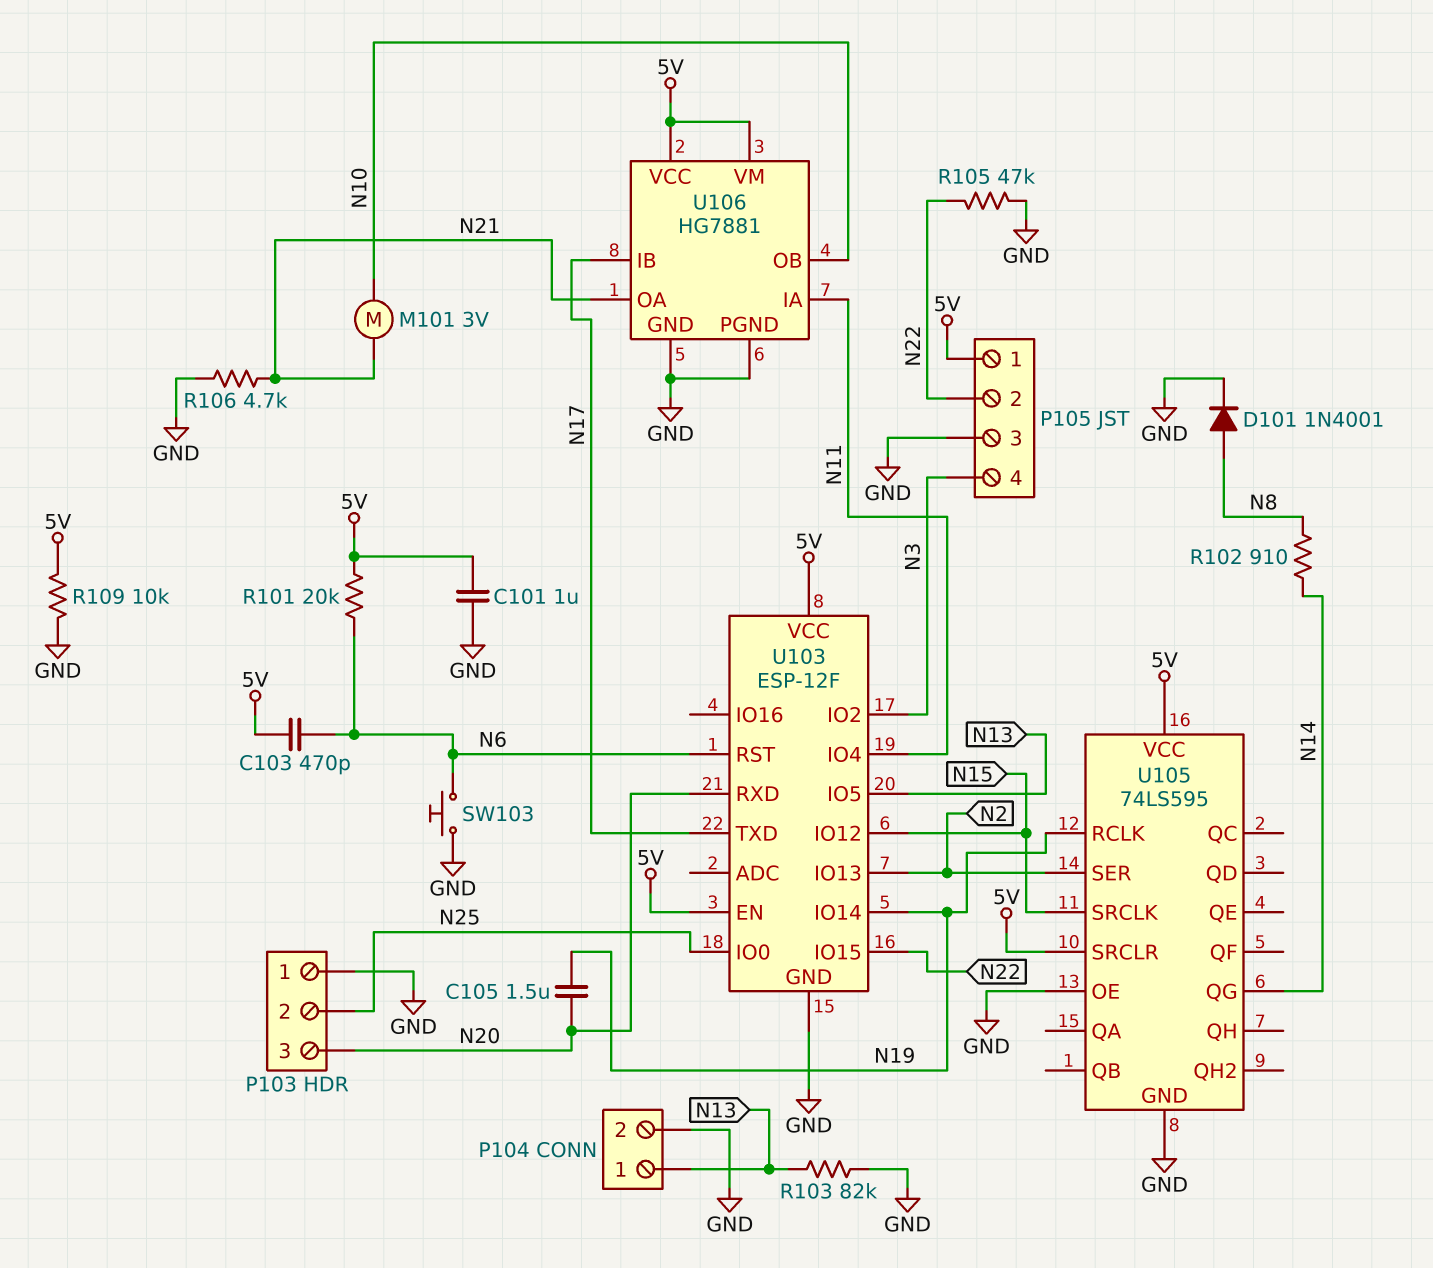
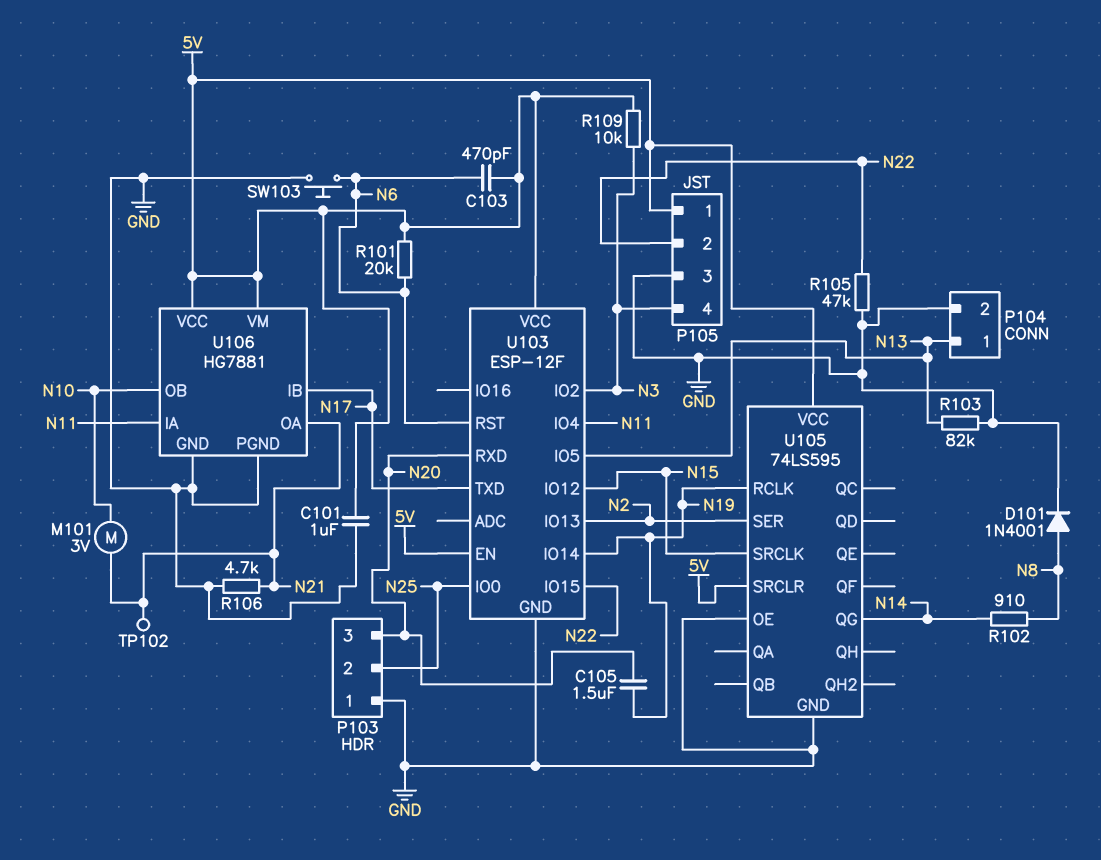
R109: 10k (5V, GND) -> 10k (5V, N3)
TP102: none -> test point (N21)

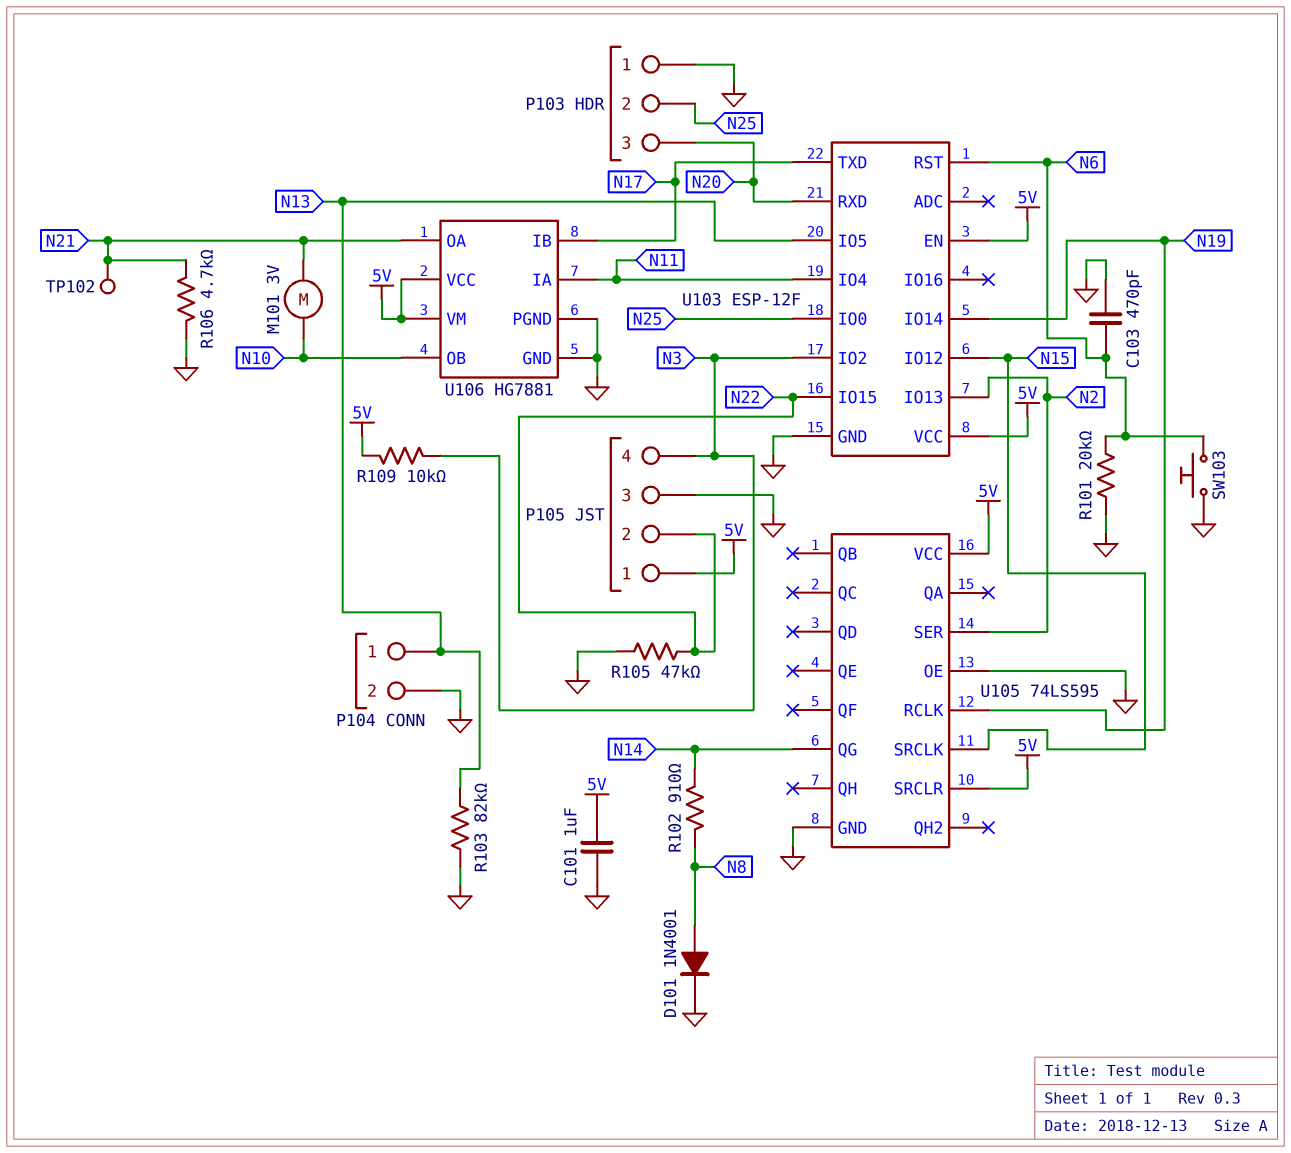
C103: 470pF (5V, N6) -> 470pF (GND, N6)
C105: 1.5uF (N19, N20) -> none
R101: 20k (5V, N6) -> 20k (GND, N6)

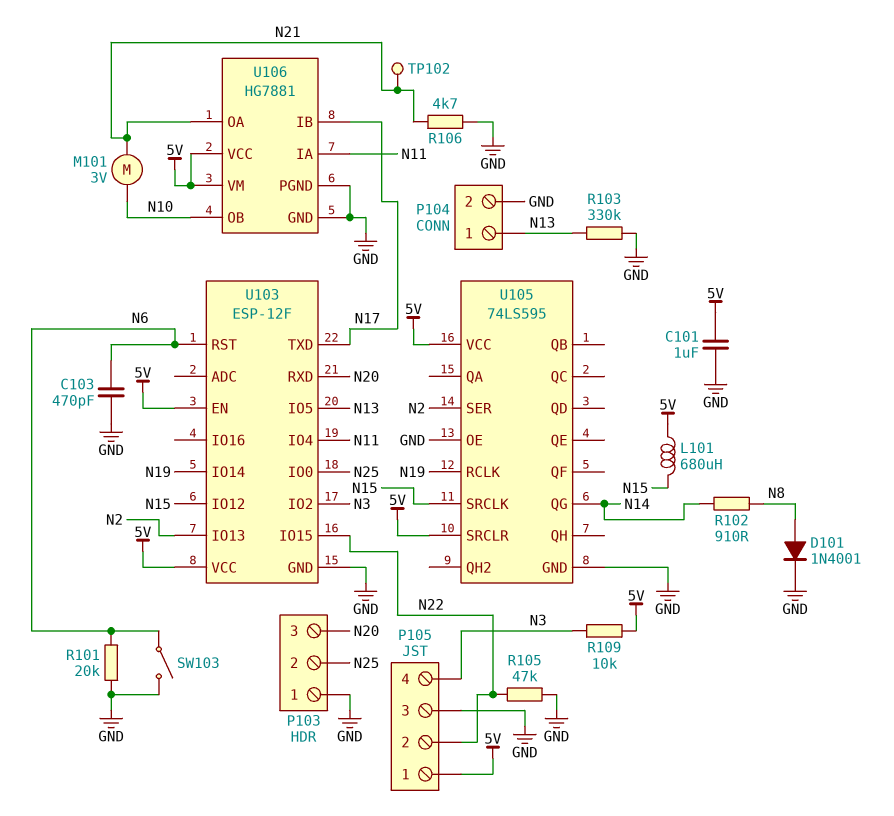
L101: none -> 680uH (5V, N15)
R103: 82k (GND, N13) -> 330k (GND, N13)
SW103: button (GND, N6) -> switch (GND, N6)

